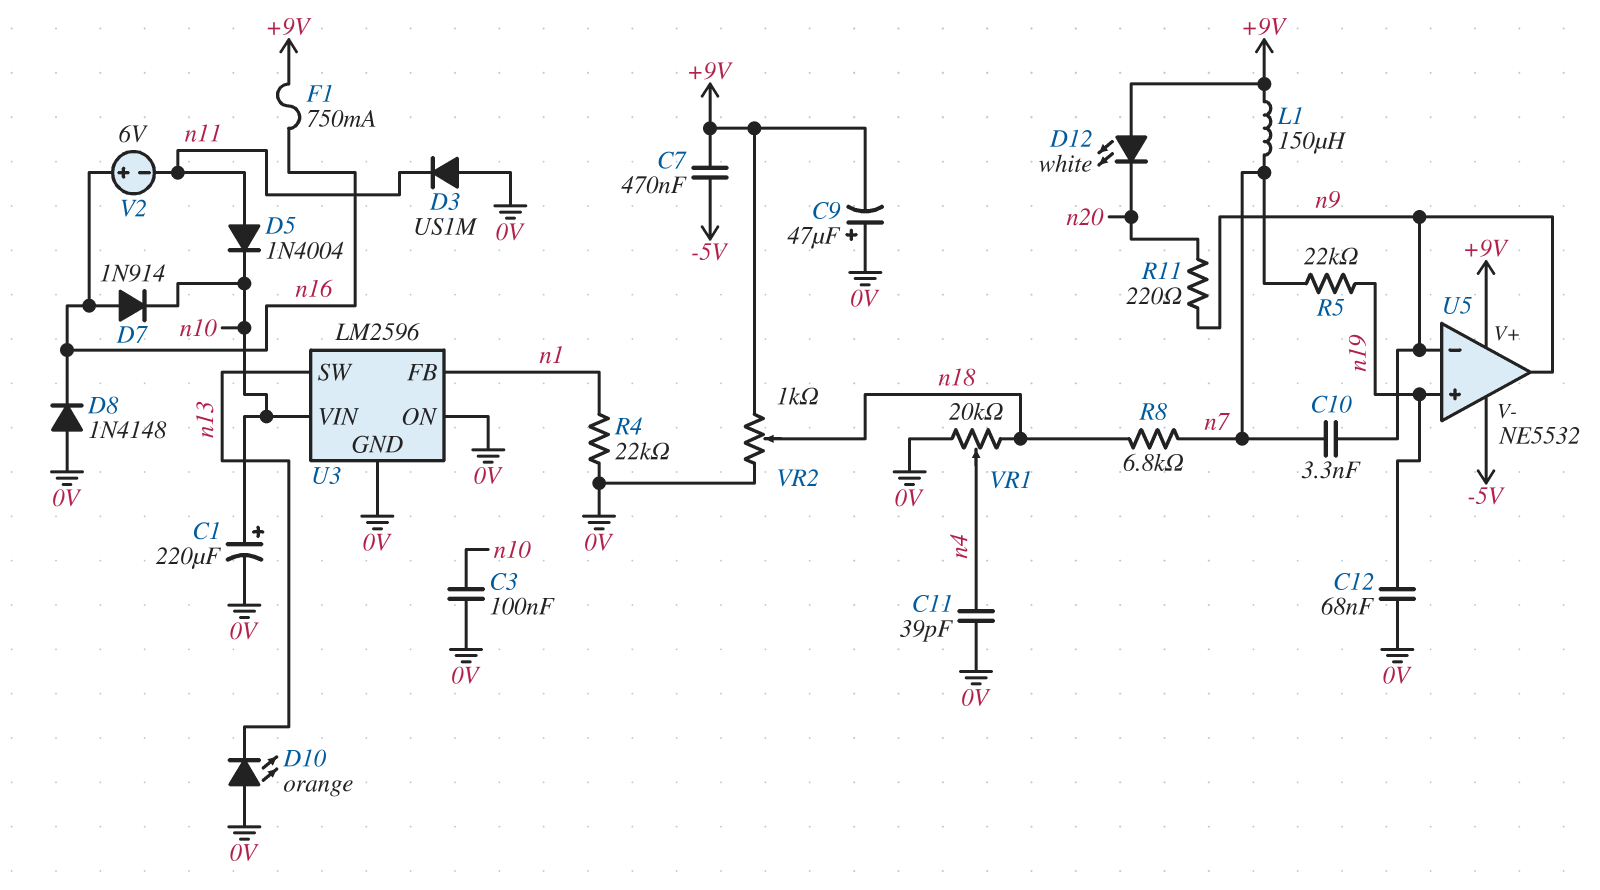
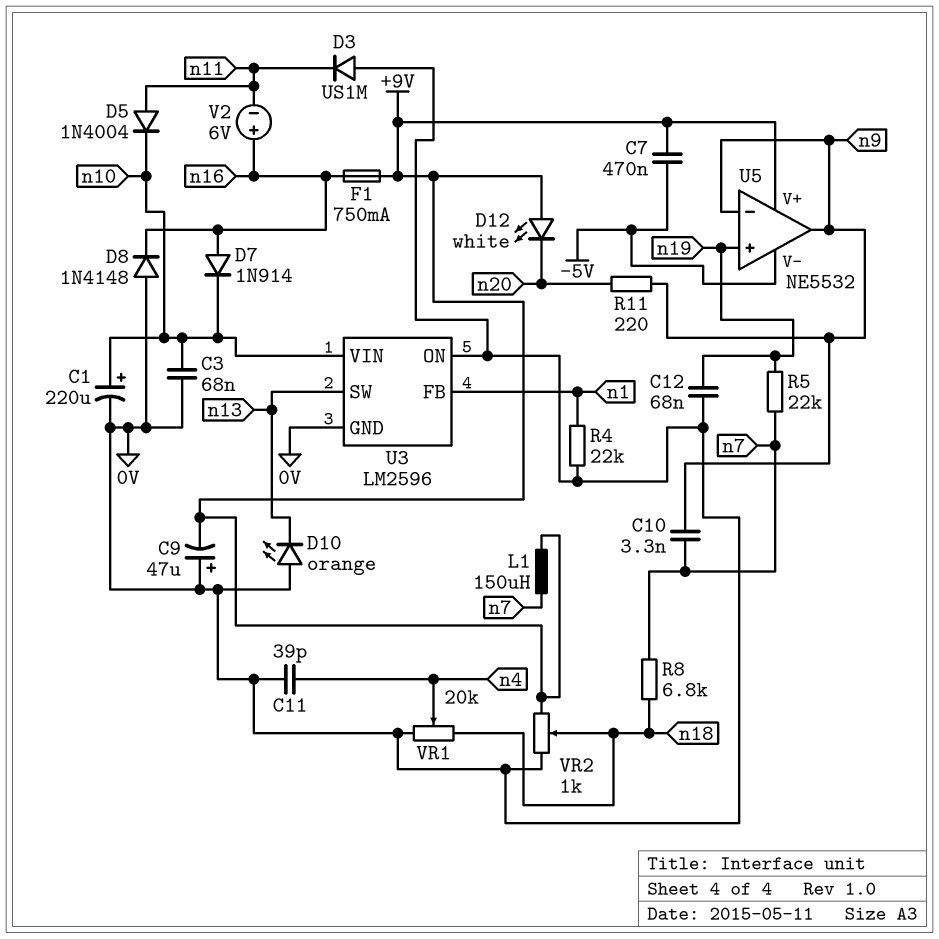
C3: 100nF (0V, n10) -> 68nF (0V, n10)

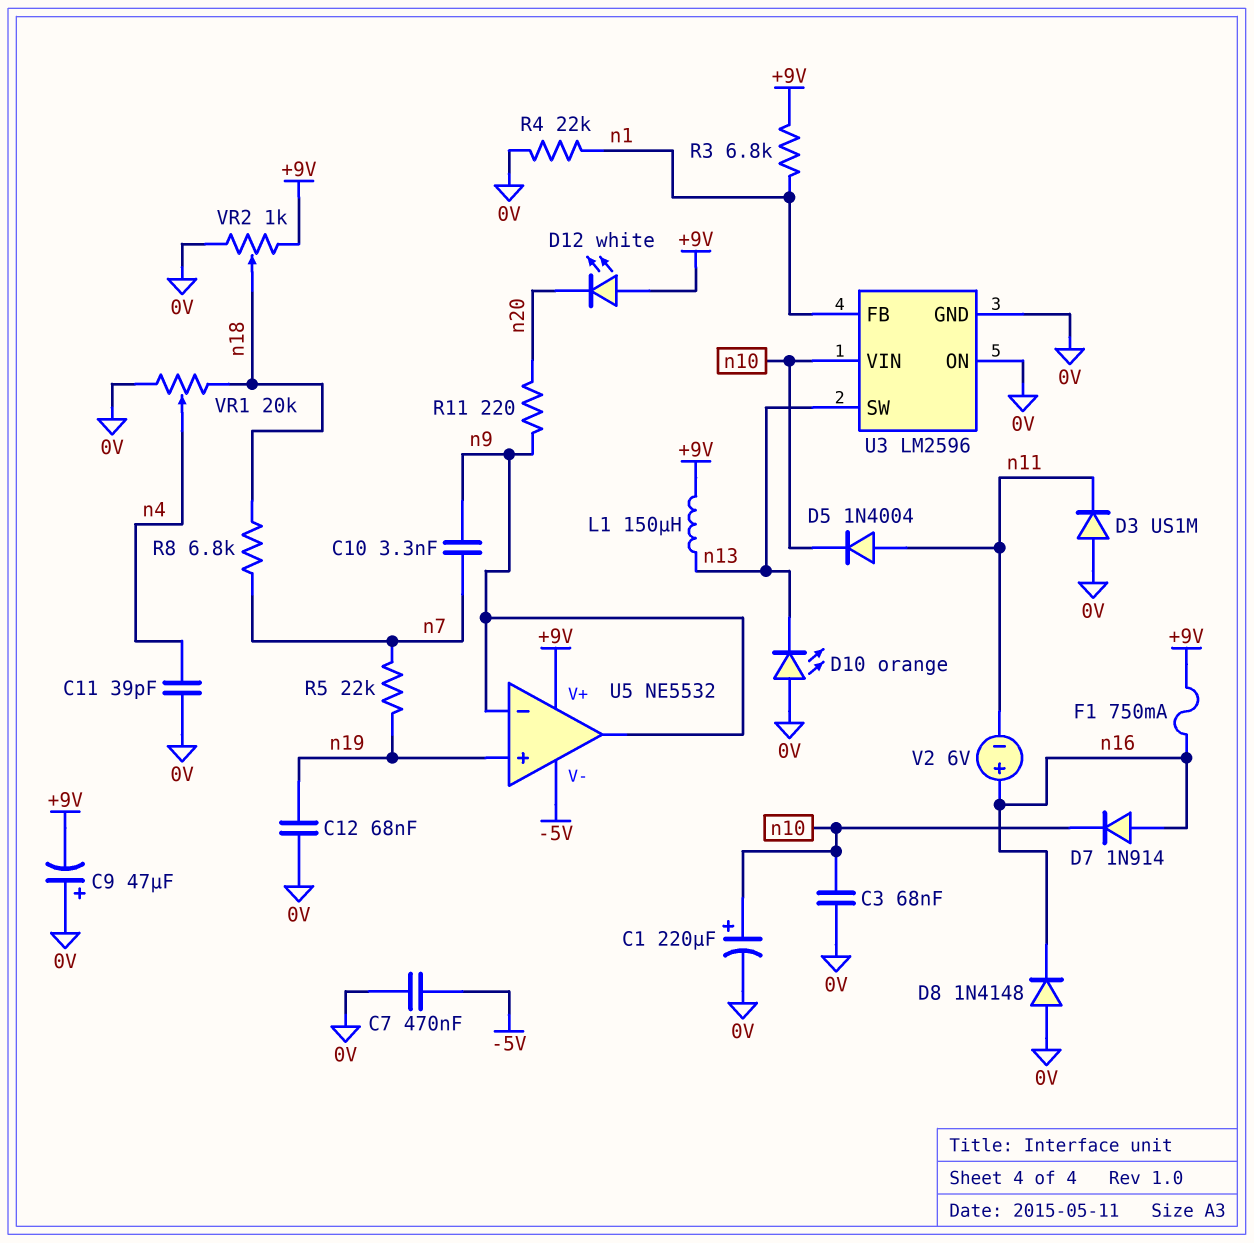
C7: 470nF (+9V, -5V) -> 470nF (-5V, 0V)
L1: 150uH (+9V, n7) -> 150uH (+9V, n13)
R3: none -> 6.8k (+9V, n1)

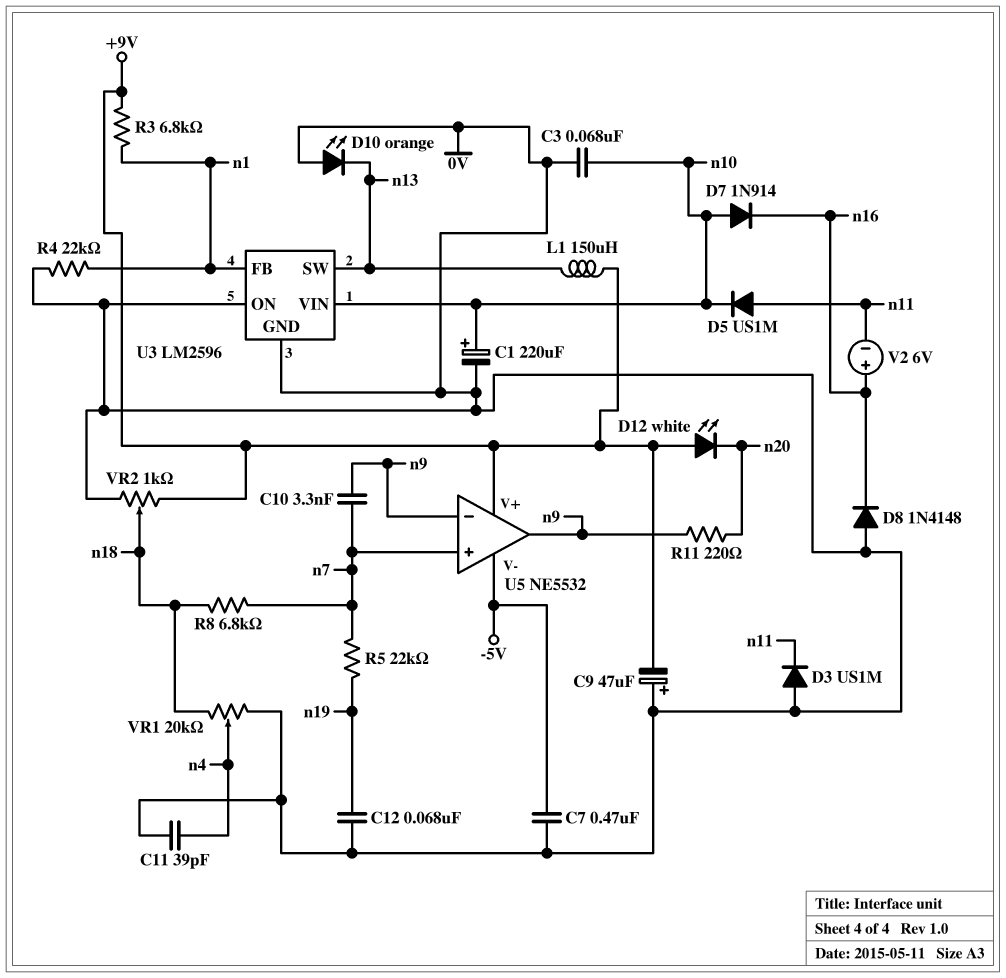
D5: diode 1N4004 (A n11, K n10) -> diode US1M (A n11, K n10)
D7: diode 1N914 (A n16, K n10) -> diode 1N914 (A n10, K n16)
F1: 750mA (+9V, n16) -> none
U5 pin in+: n19 -> n7

